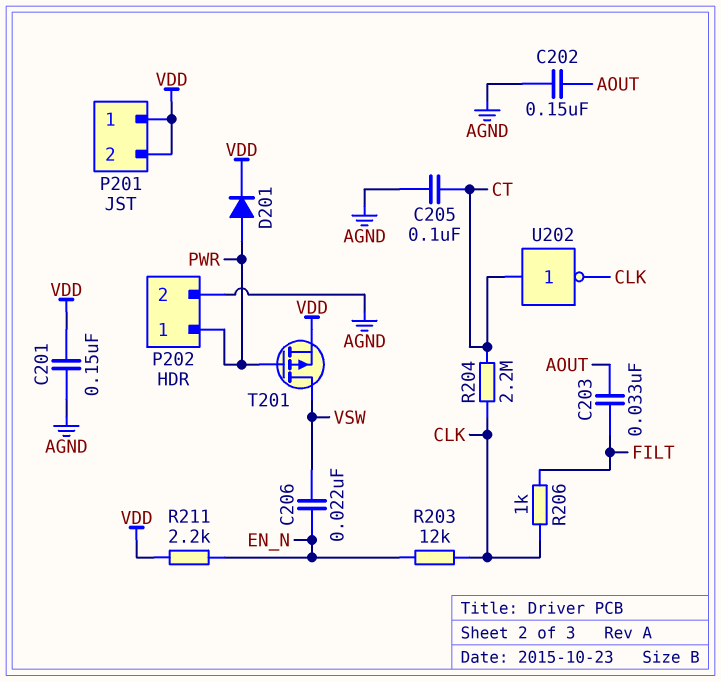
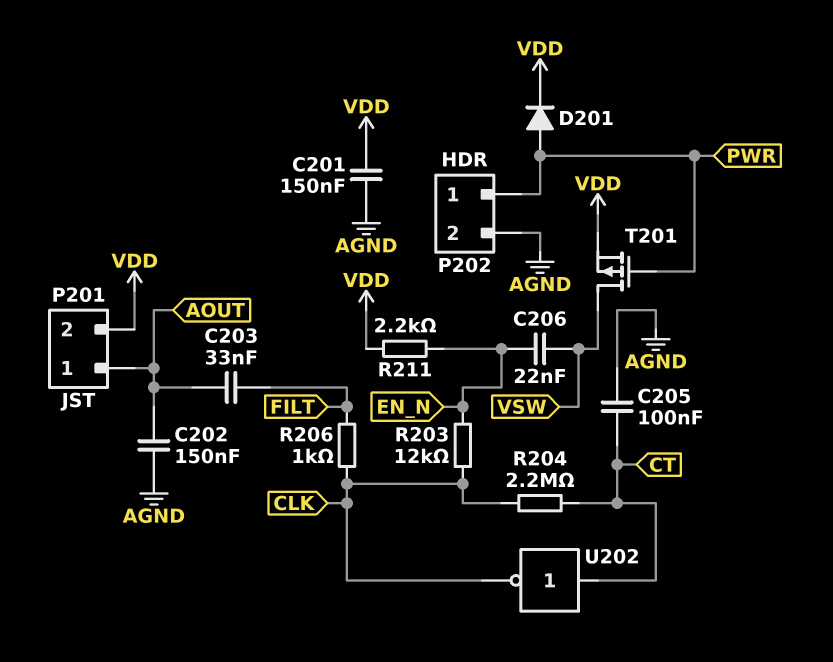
P201 pin 1: VDD -> AOUT

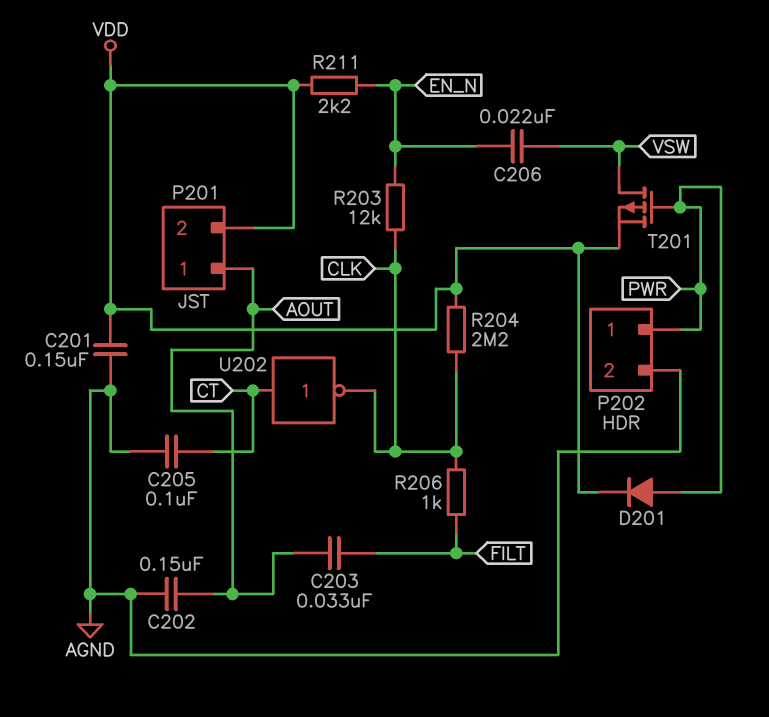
R204: 2.2M (CLK, CT) -> 2.2M (CLK, VDD)

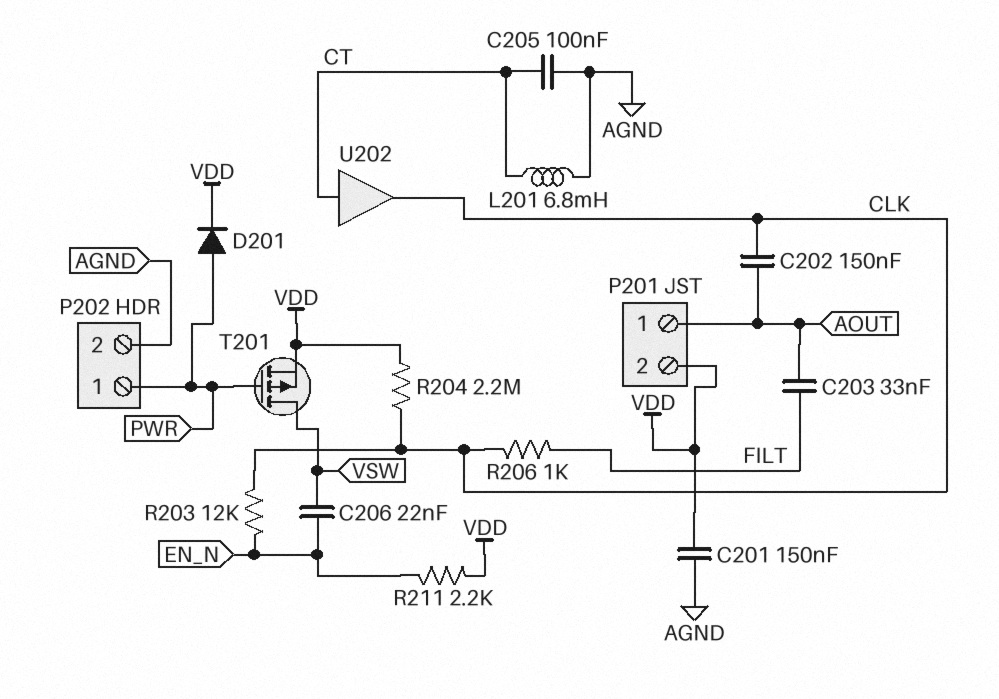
C202: 150nF (AGND, AOUT) -> 150nF (AOUT, CLK)
L201: none -> 6.8mH (AGND, CT)
U202: NOT (in CT, out CLK) -> buffer (in CT, out CLK)

